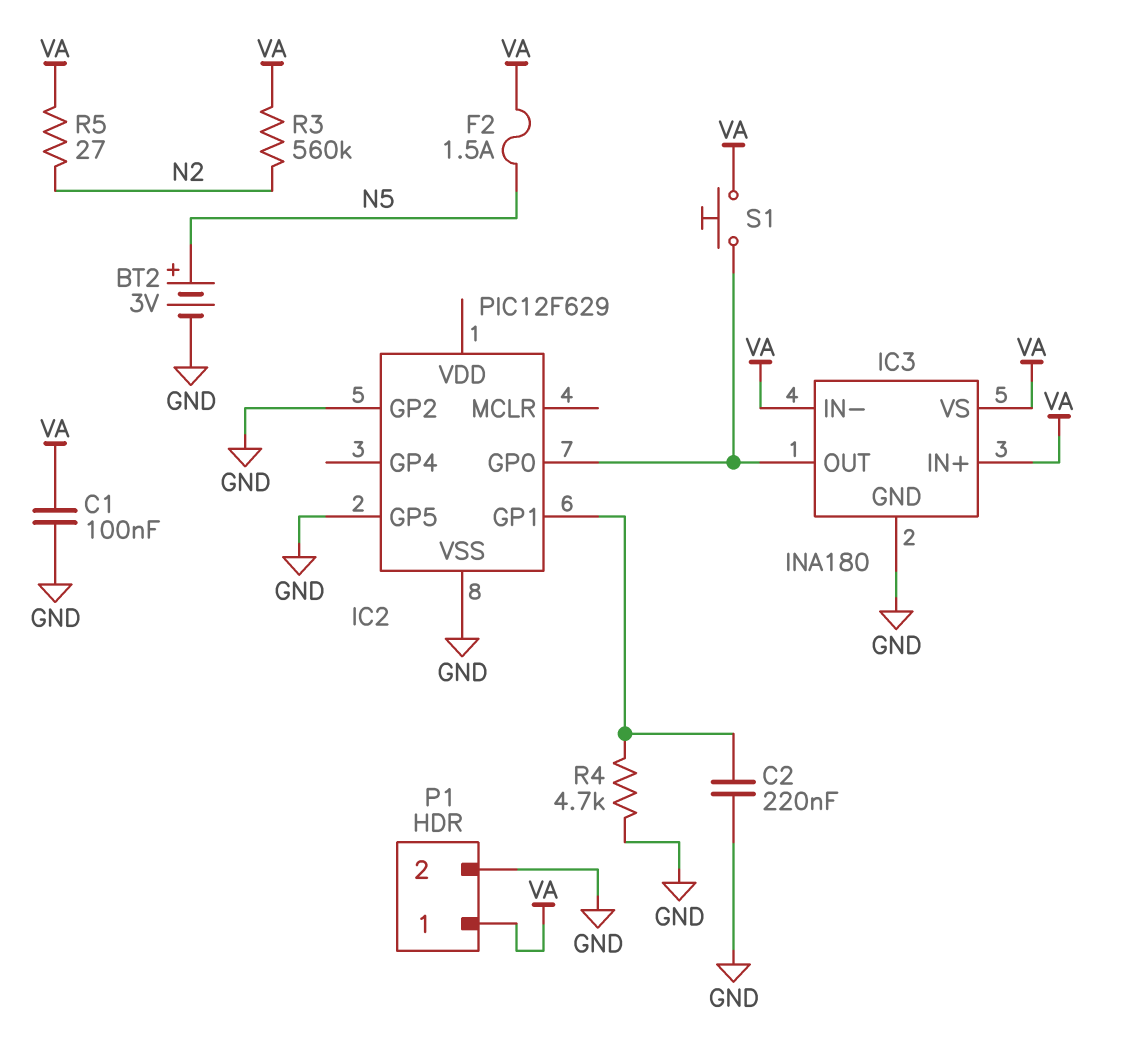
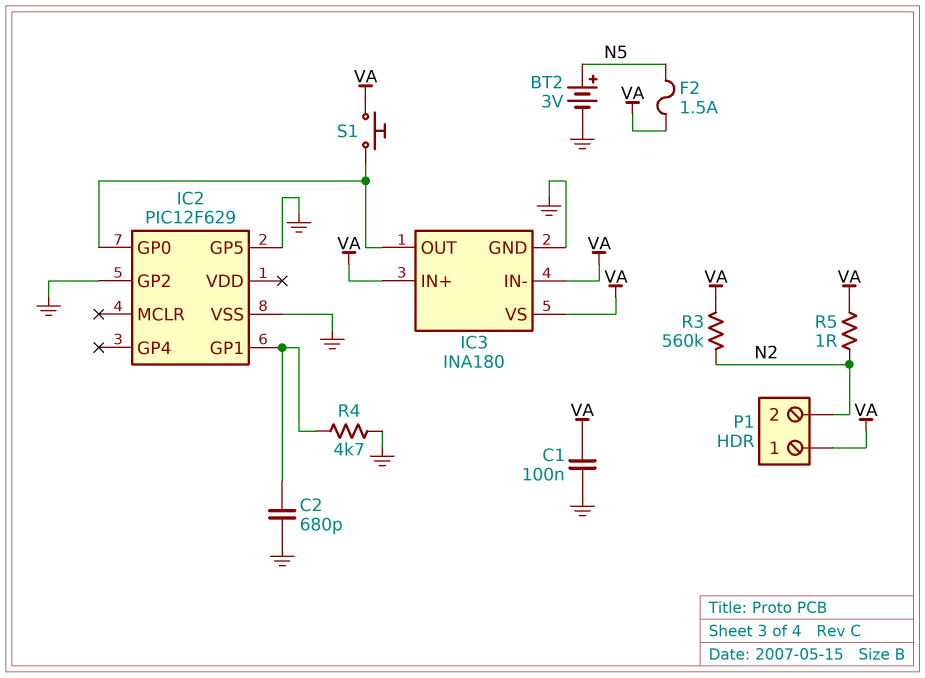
C2: 220nF (GND, IC2/GP1) -> 680pF (GND, IC2/GP1)
P1 pin 2: GND -> N2
R5: 27 (N2, VA) -> 1 (N2, VA)

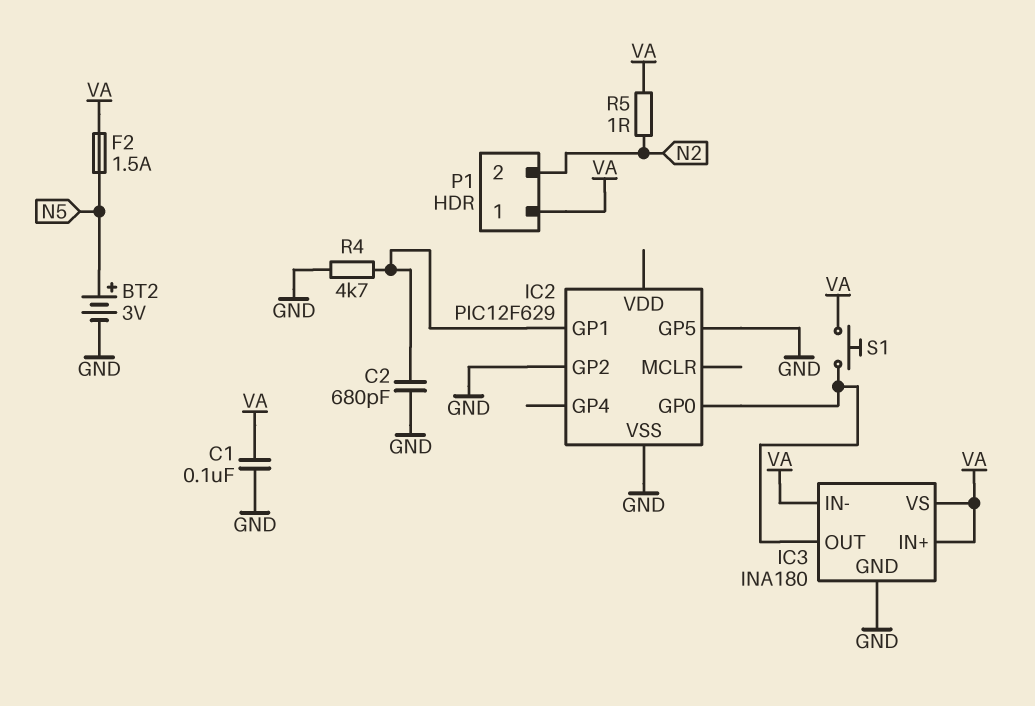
R3: 560k (N2, VA) -> none

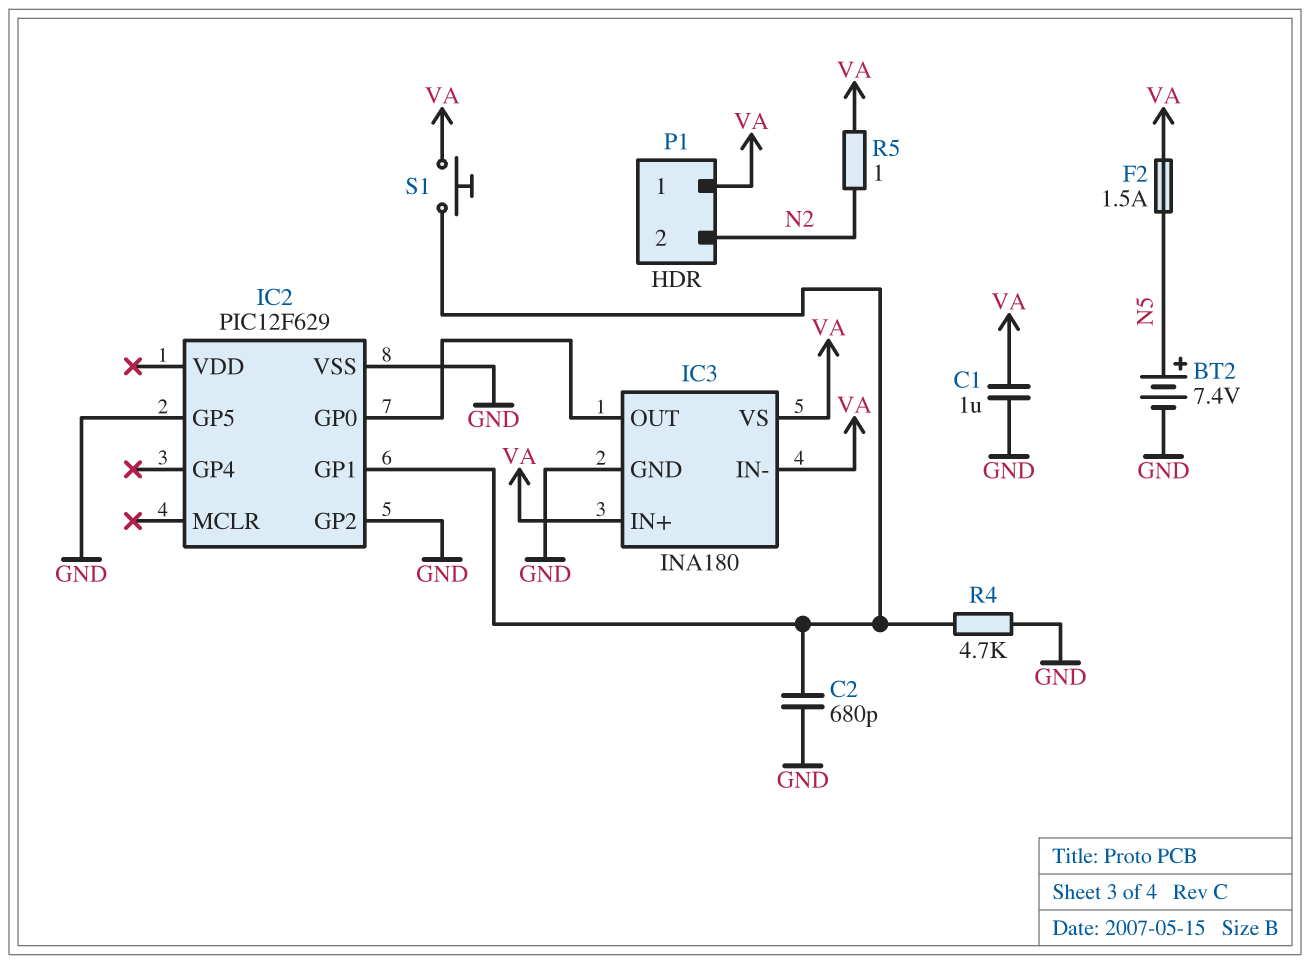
BT2: 3V (plus N5, minus GND) -> 7.4V (plus N5, minus GND)
C1: 100nF (GND, VA) -> 1uF (GND, VA)
S1: button (IC2/GP0, VA) -> button (IC2/GP1, VA)

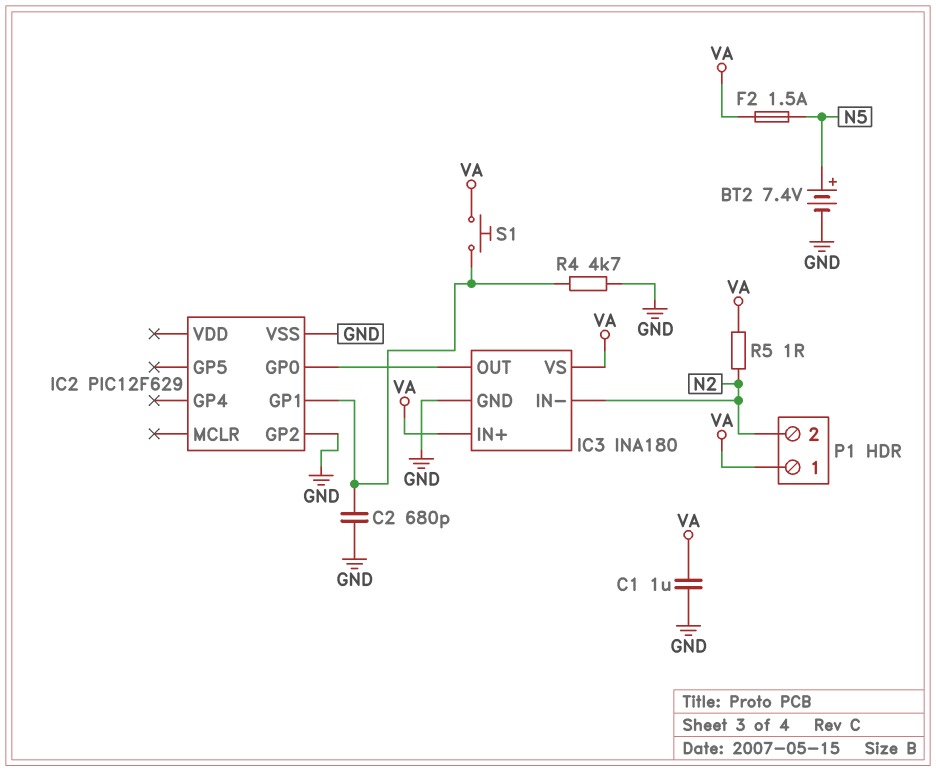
IC2 pin GP5: GND -> none
IC3 pin IN-: VA -> N2

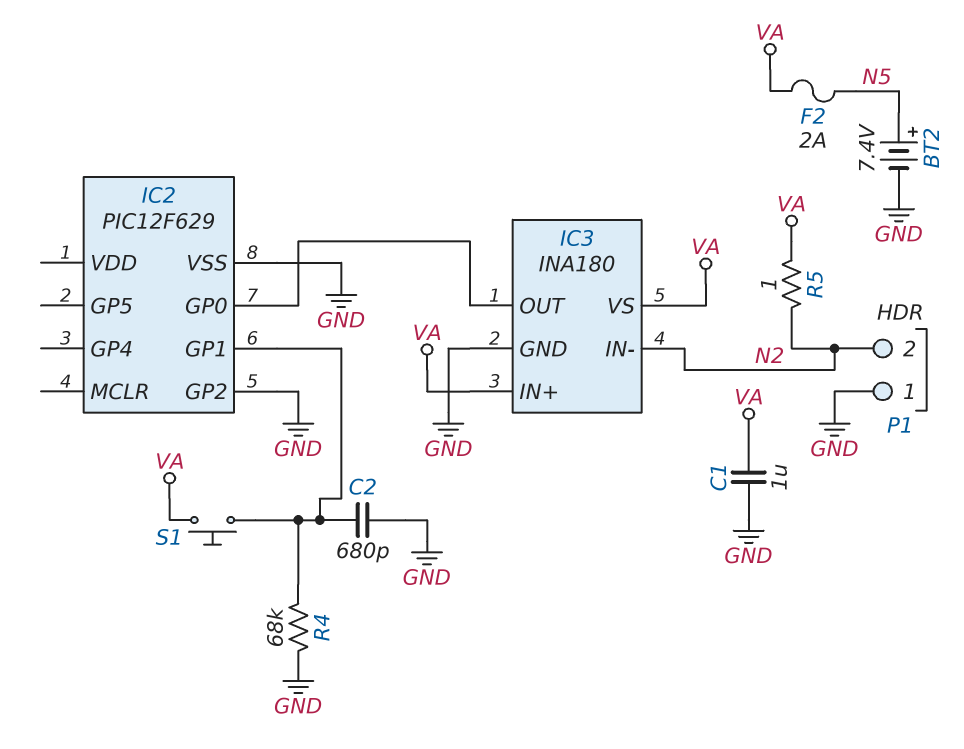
F2: 1.5A (N5, VA) -> 2A (N5, VA)
P1 pin 1: VA -> GND
R4: 4.7k (GND, IC2/GP1) -> 68k (GND, IC2/GP1)

